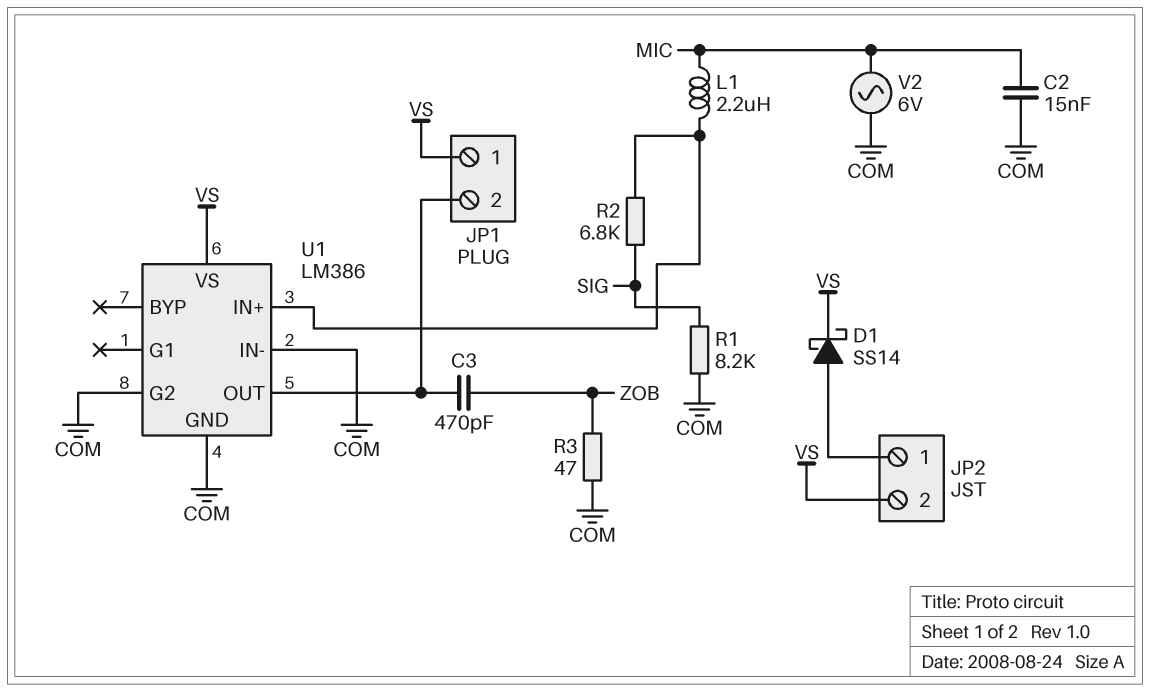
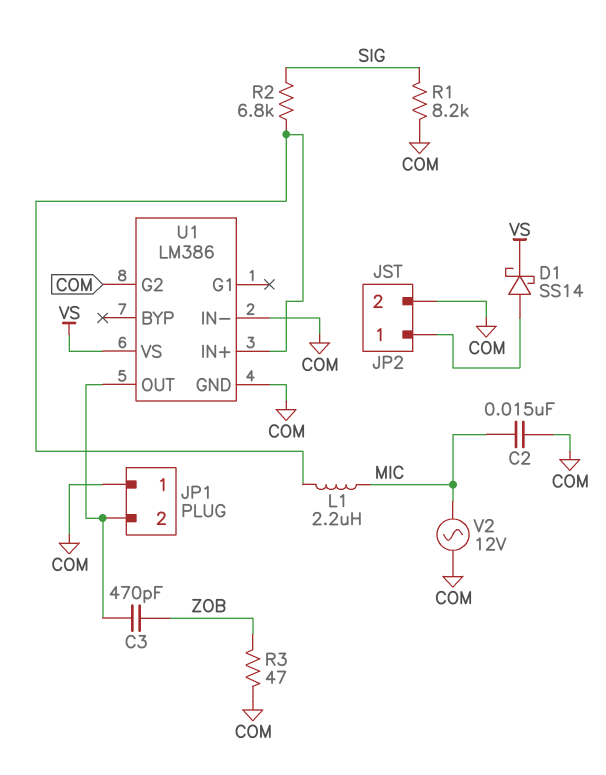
JP1 pin 1: VS -> COM
JP2 pin 2: VS -> COM
V2: AC 6V (COM, MIC) -> AC 12V (COM, MIC)

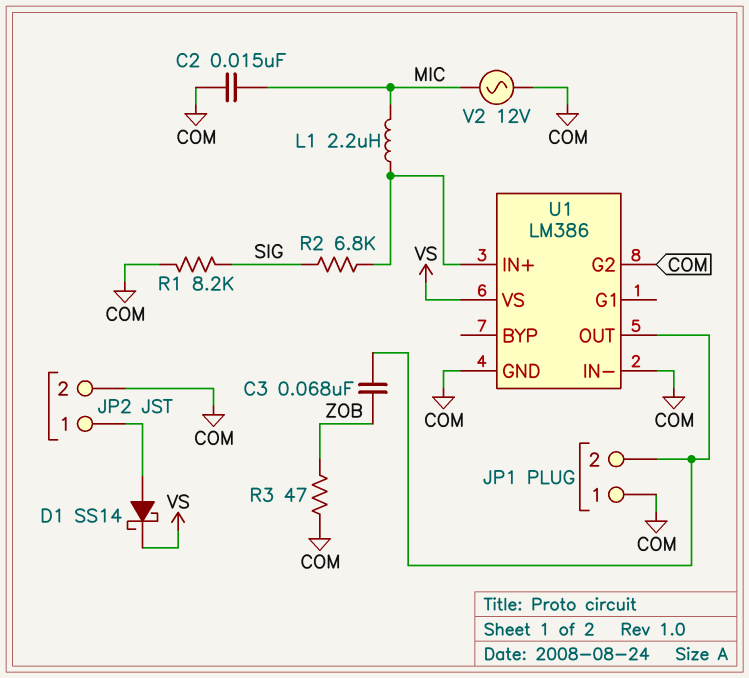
C3: 470pF (JP1/2, ZOB) -> 68nF (JP1/2, ZOB)

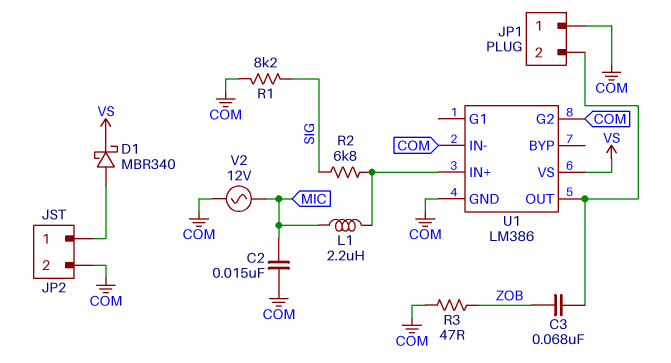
D1: schottky SS14 (A JP2/1, K VS) -> schottky MBR340 (A JP2/1, K VS)

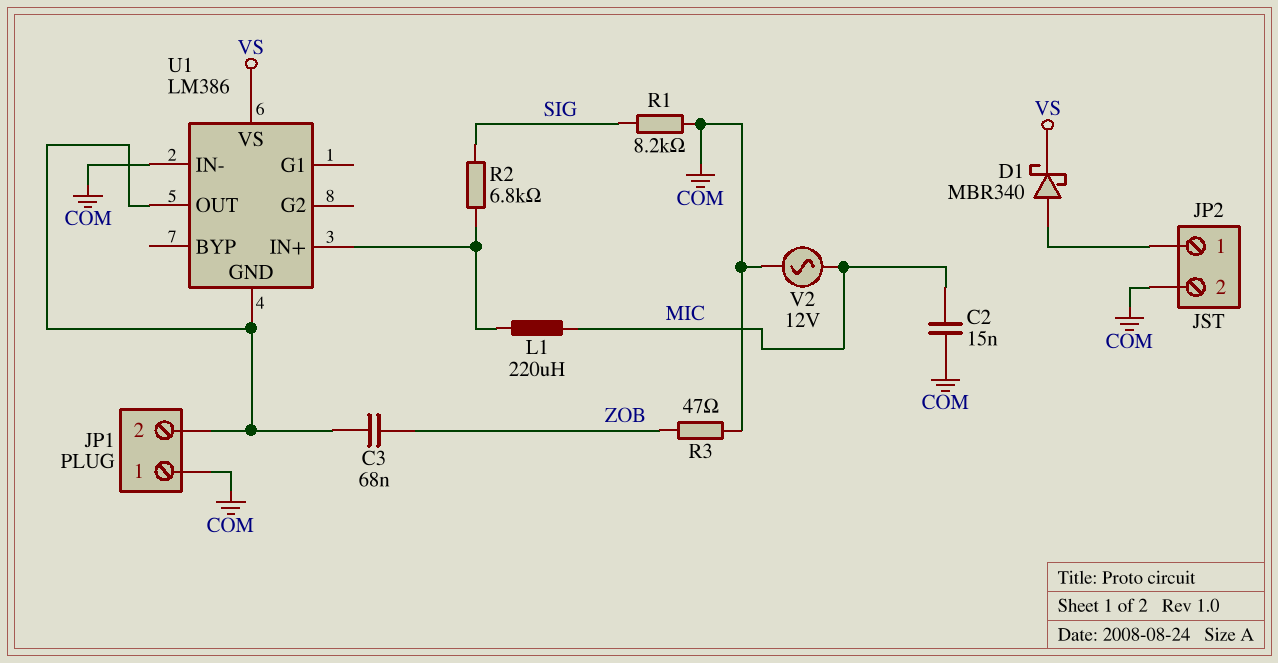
L1: 2.2uH (MIC, U1/IN+) -> 220uH (MIC, U1/IN+)
U1 pin G2: COM -> none
U1 pin GND: COM -> JP1/2

